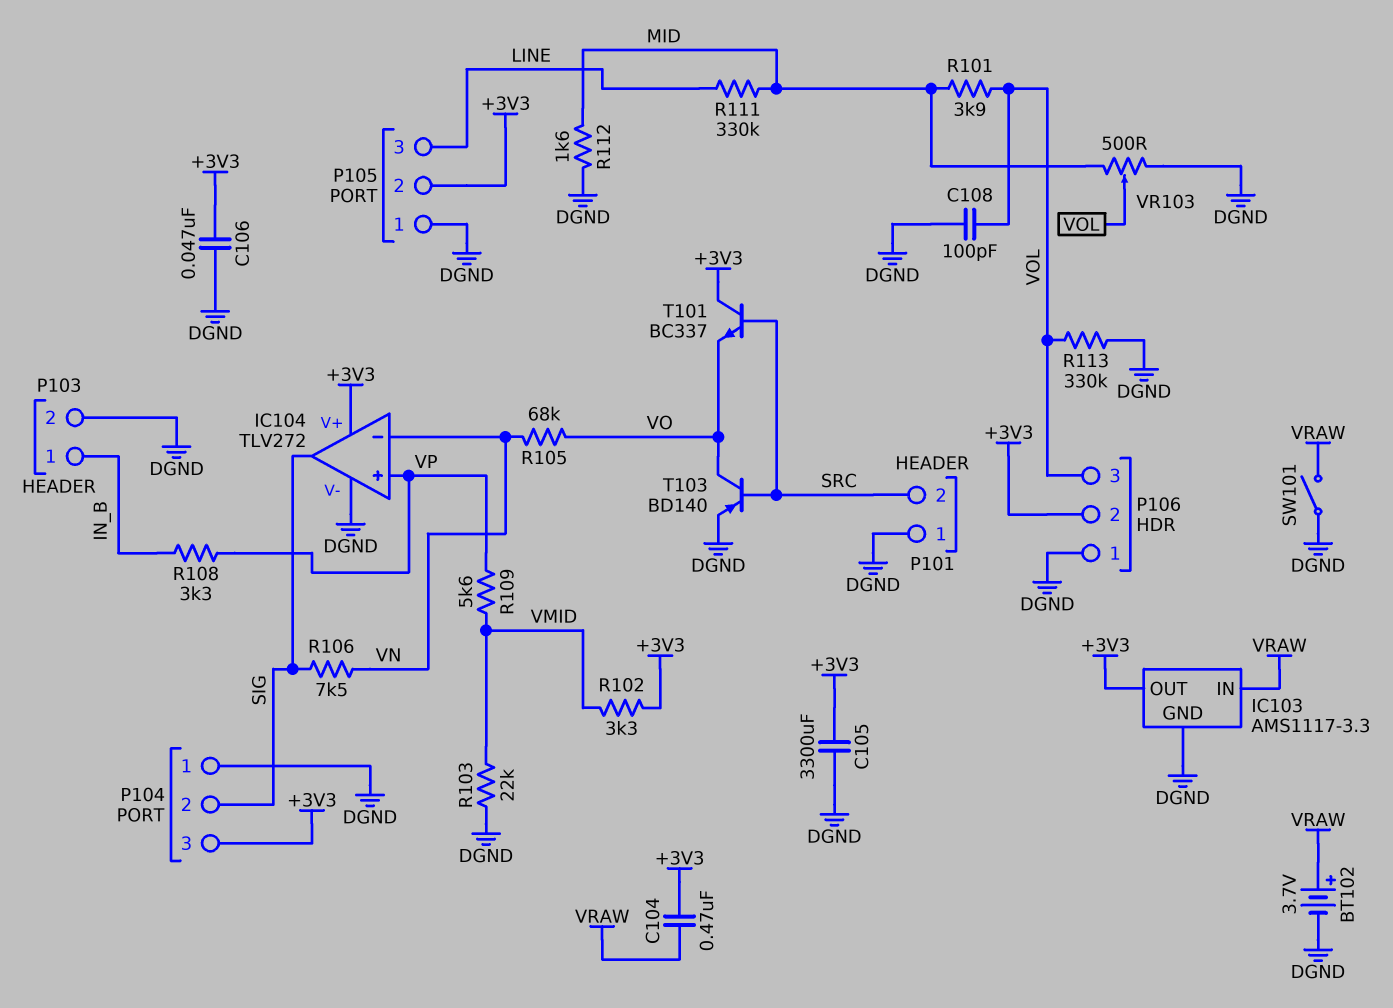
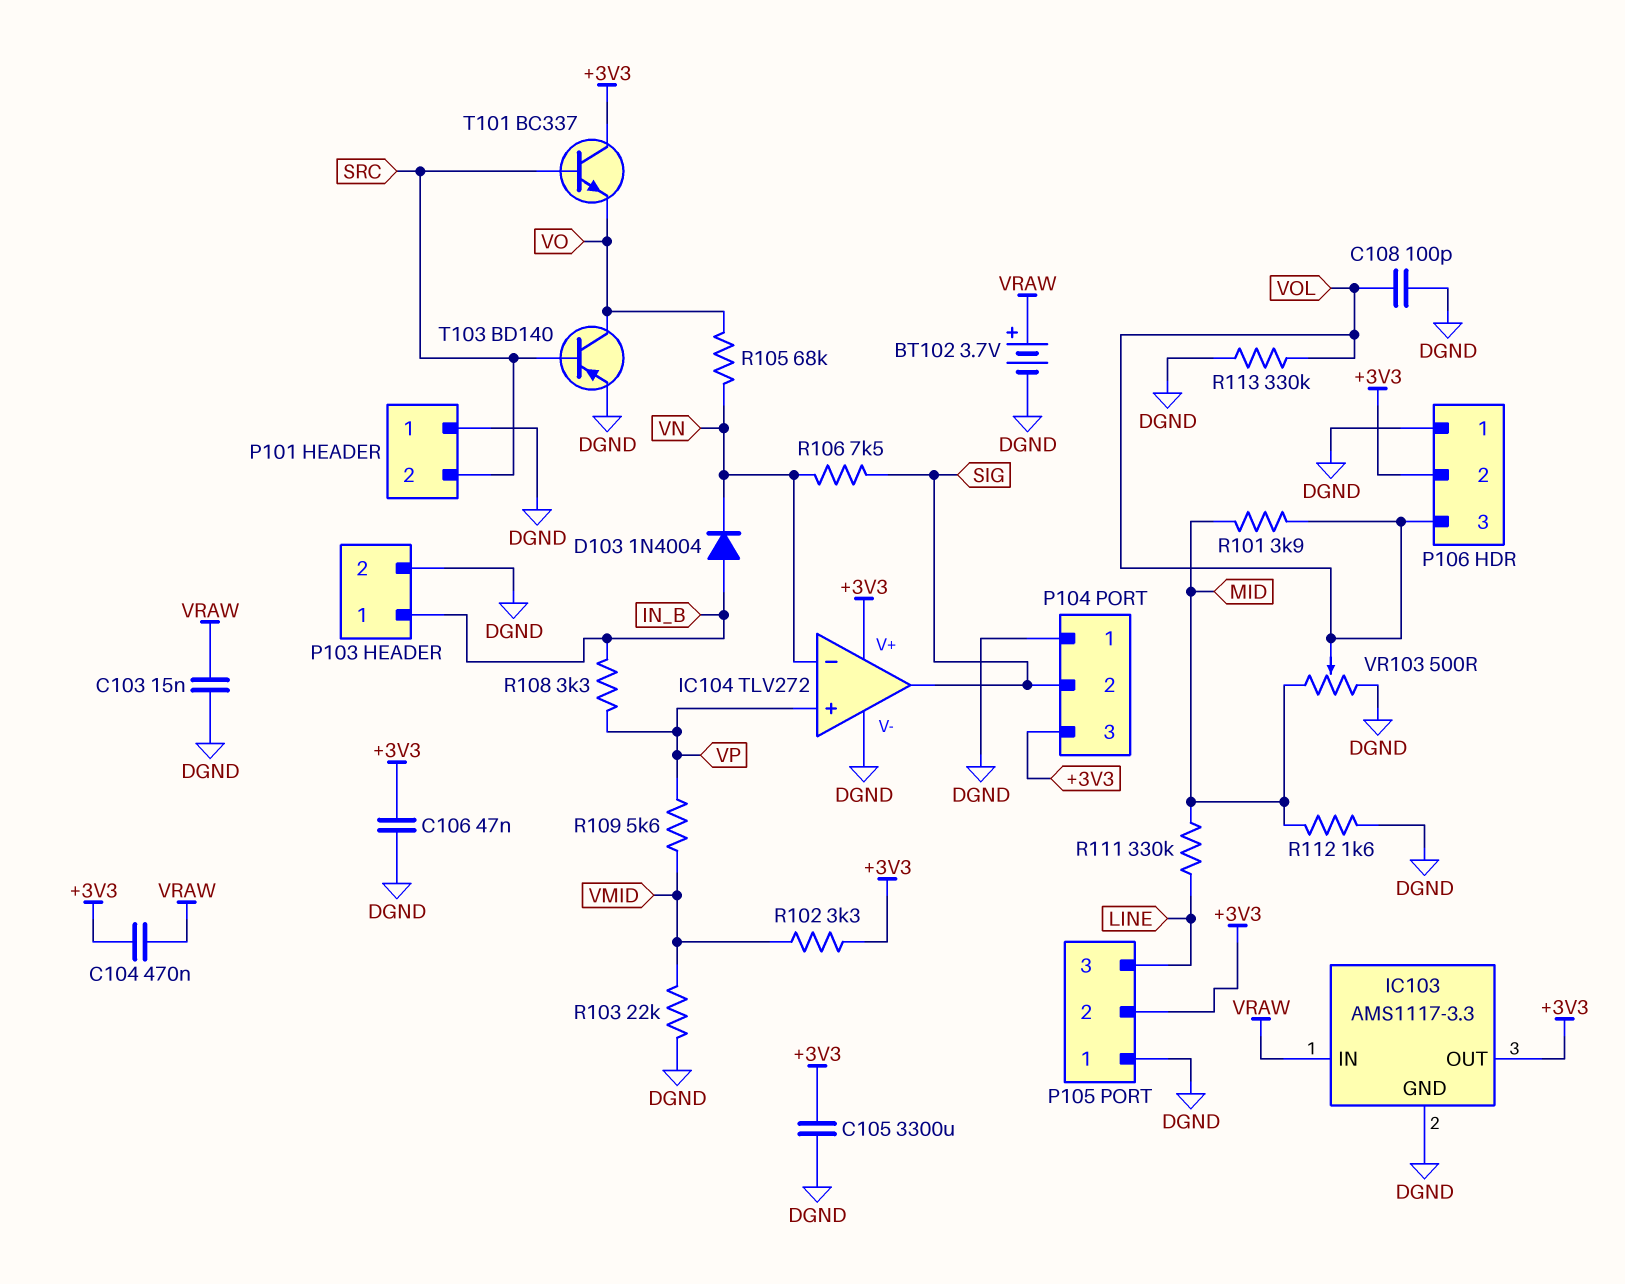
C103: none -> 15nF (DGND, VRAW)
D103: none -> diode 1N4004 (A IN_B, K VN)
SW101: switch (DGND, VRAW) -> none

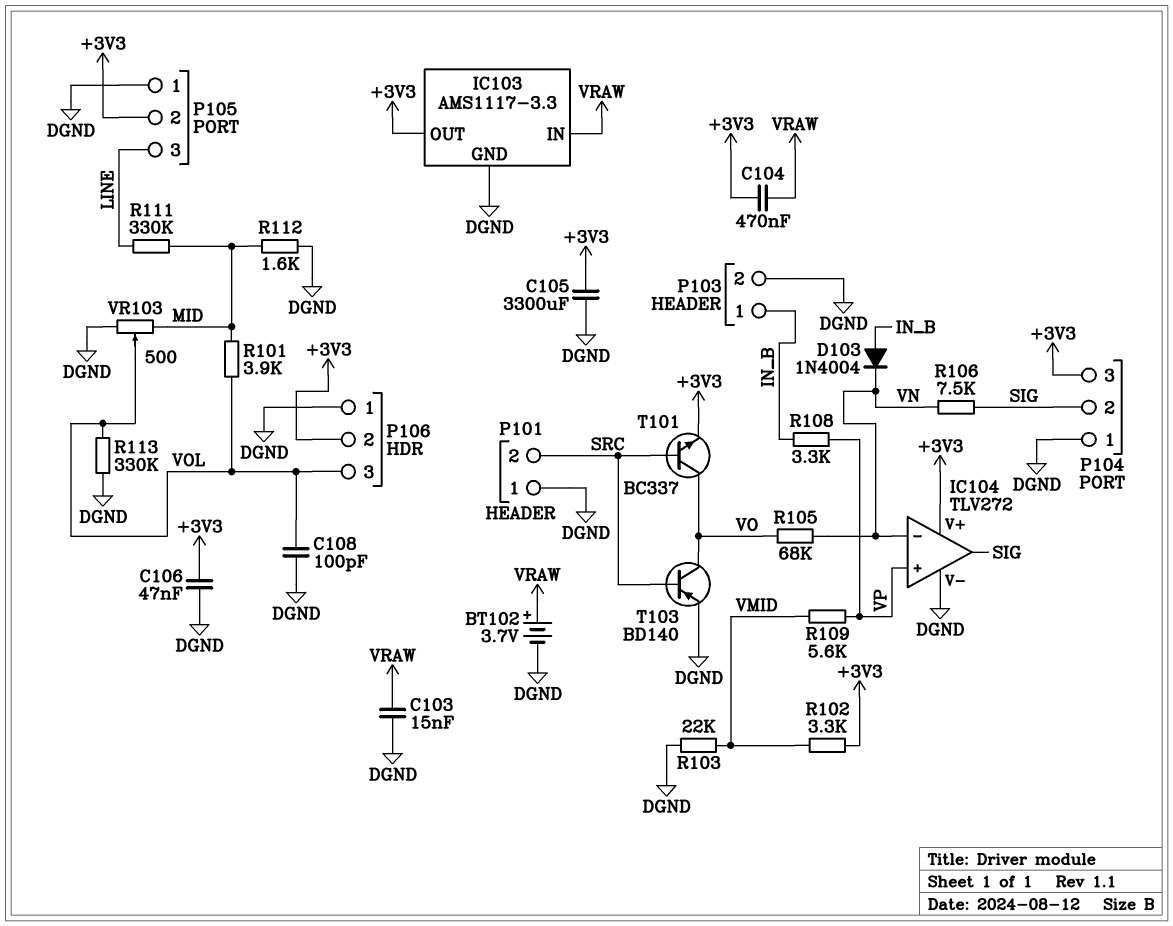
T101: NPN BC337 (B SRC, C +3V3, E VO) -> NPN BC337 (B SRC, C VO, E +3V3)

